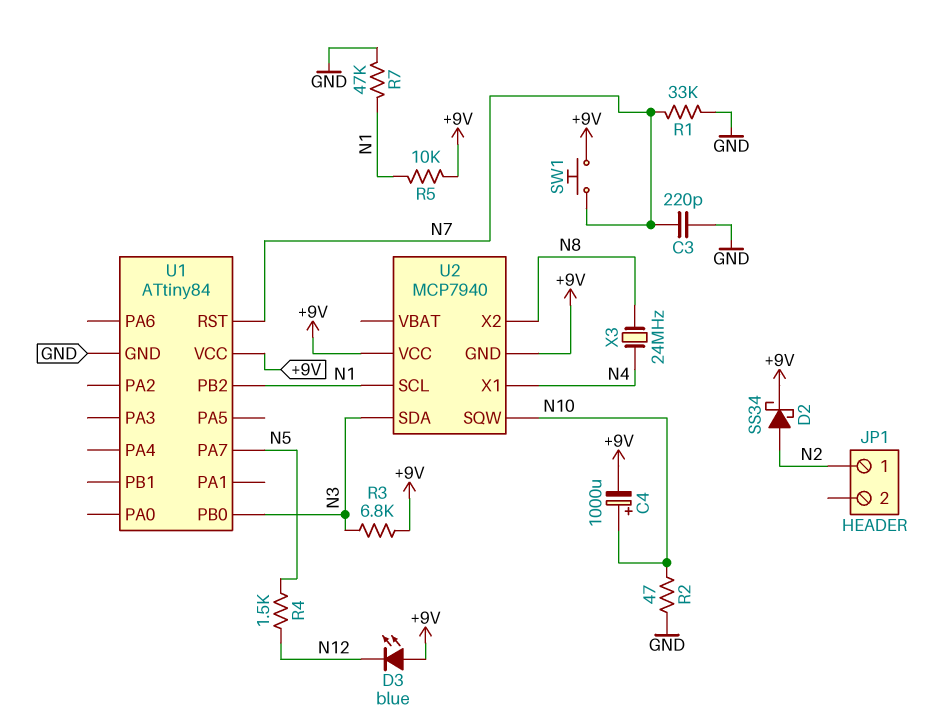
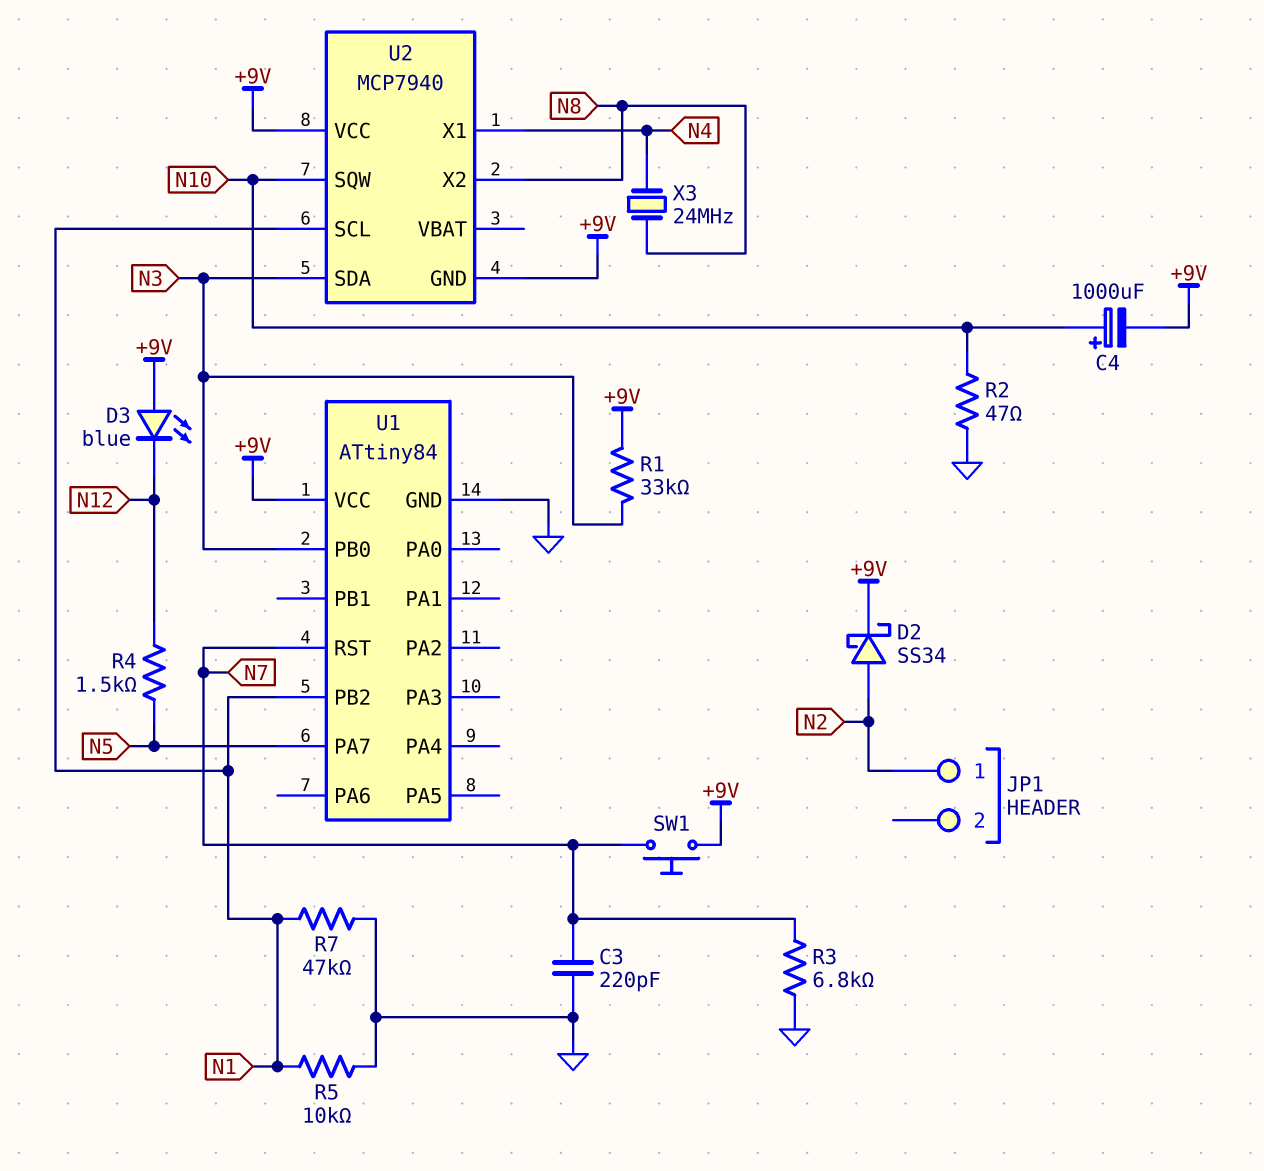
R1: 33k (GND, N7) -> 33k (+9V, N3)
R3: 6.8k (+9V, N3) -> 6.8k (GND, N7)
R5: 10k (+9V, N1) -> 10k (GND, N1)

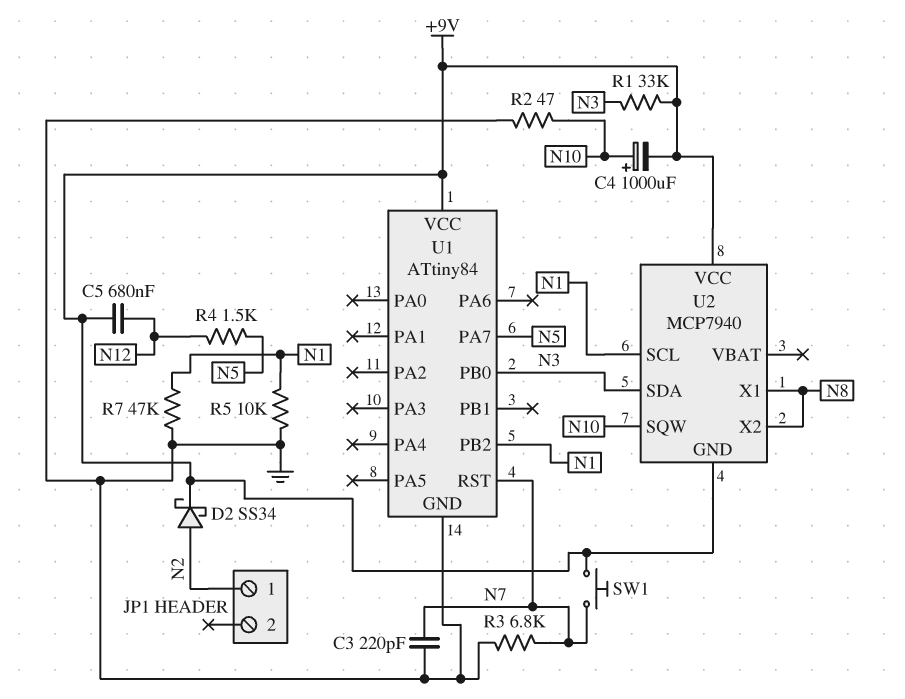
C5: none -> 680nF (+9V, N12)
D3: LED blue (A +9V, K N12) -> none
U2 pin X1: N4 -> N8
X3: 24MHz (N4, N8) -> none

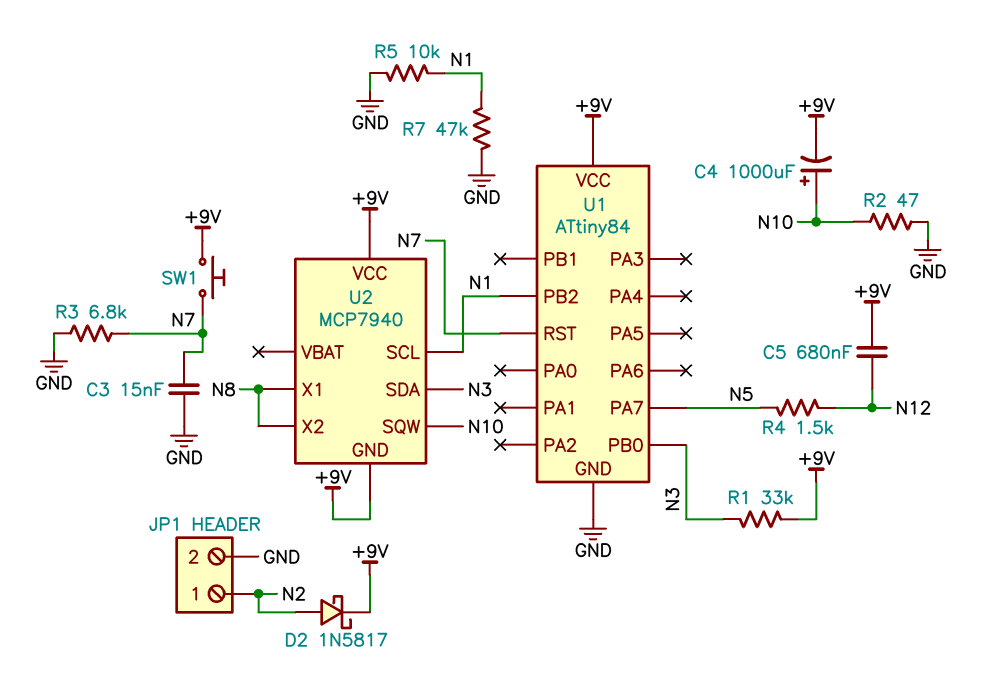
C3: 220pF (GND, N7) -> 15nF (GND, N7)
D2: schottky SS34 (A N2, K +9V) -> schottky 1N5817 (A N2, K +9V)
JP1 pin 2: none -> GND

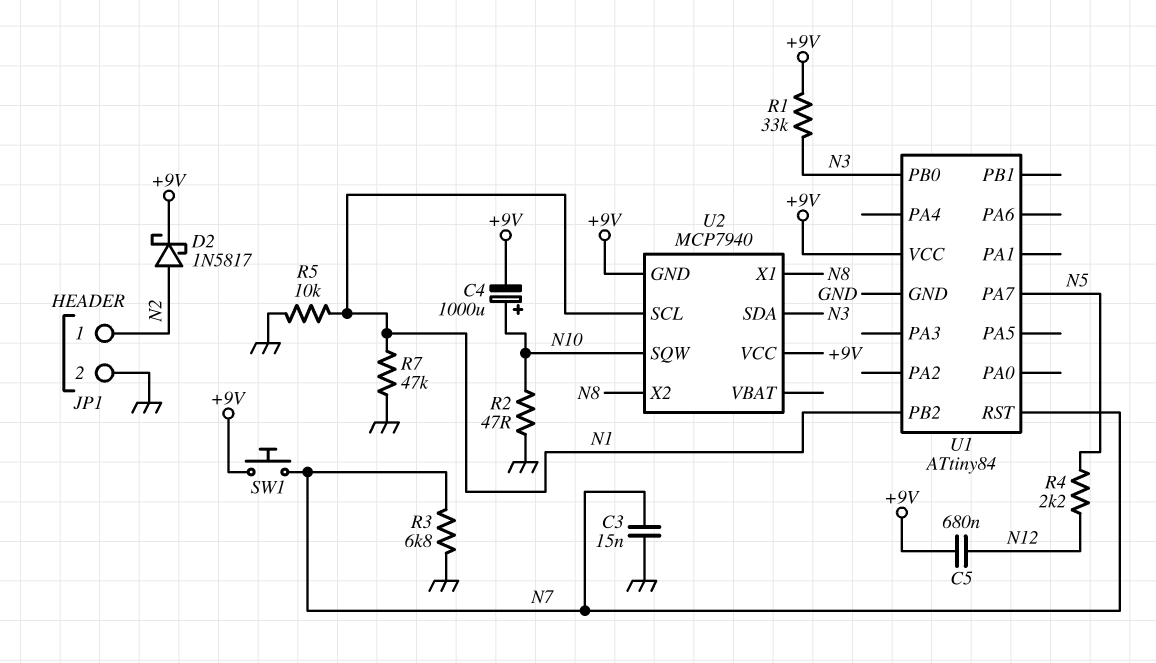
R4: 1.5k (N5, N12) -> 2.2k (N5, N12)

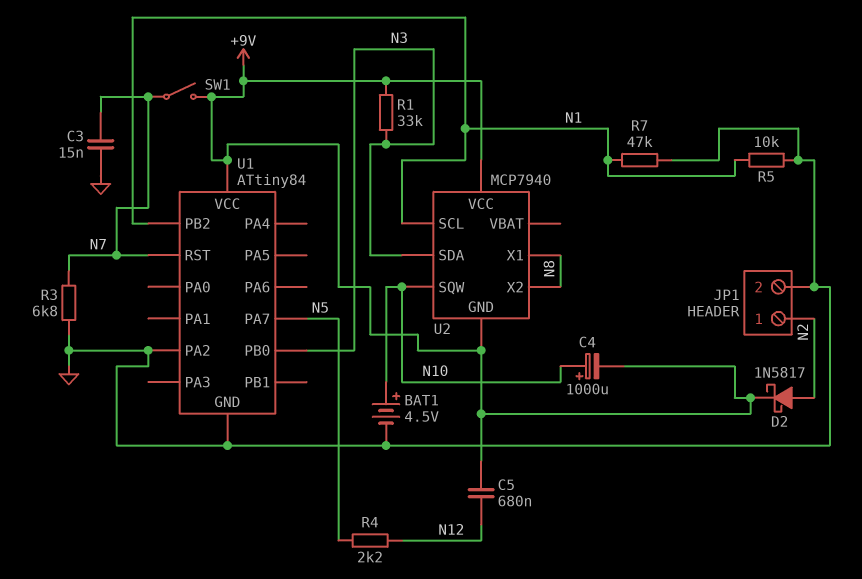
BAT1: none -> 4.5V (plus N10, minus GND)
R2: 47 (GND, N10) -> none
SW1: button (+9V, N7) -> switch (+9V, N7)
U1 pin PA2: none -> GND

